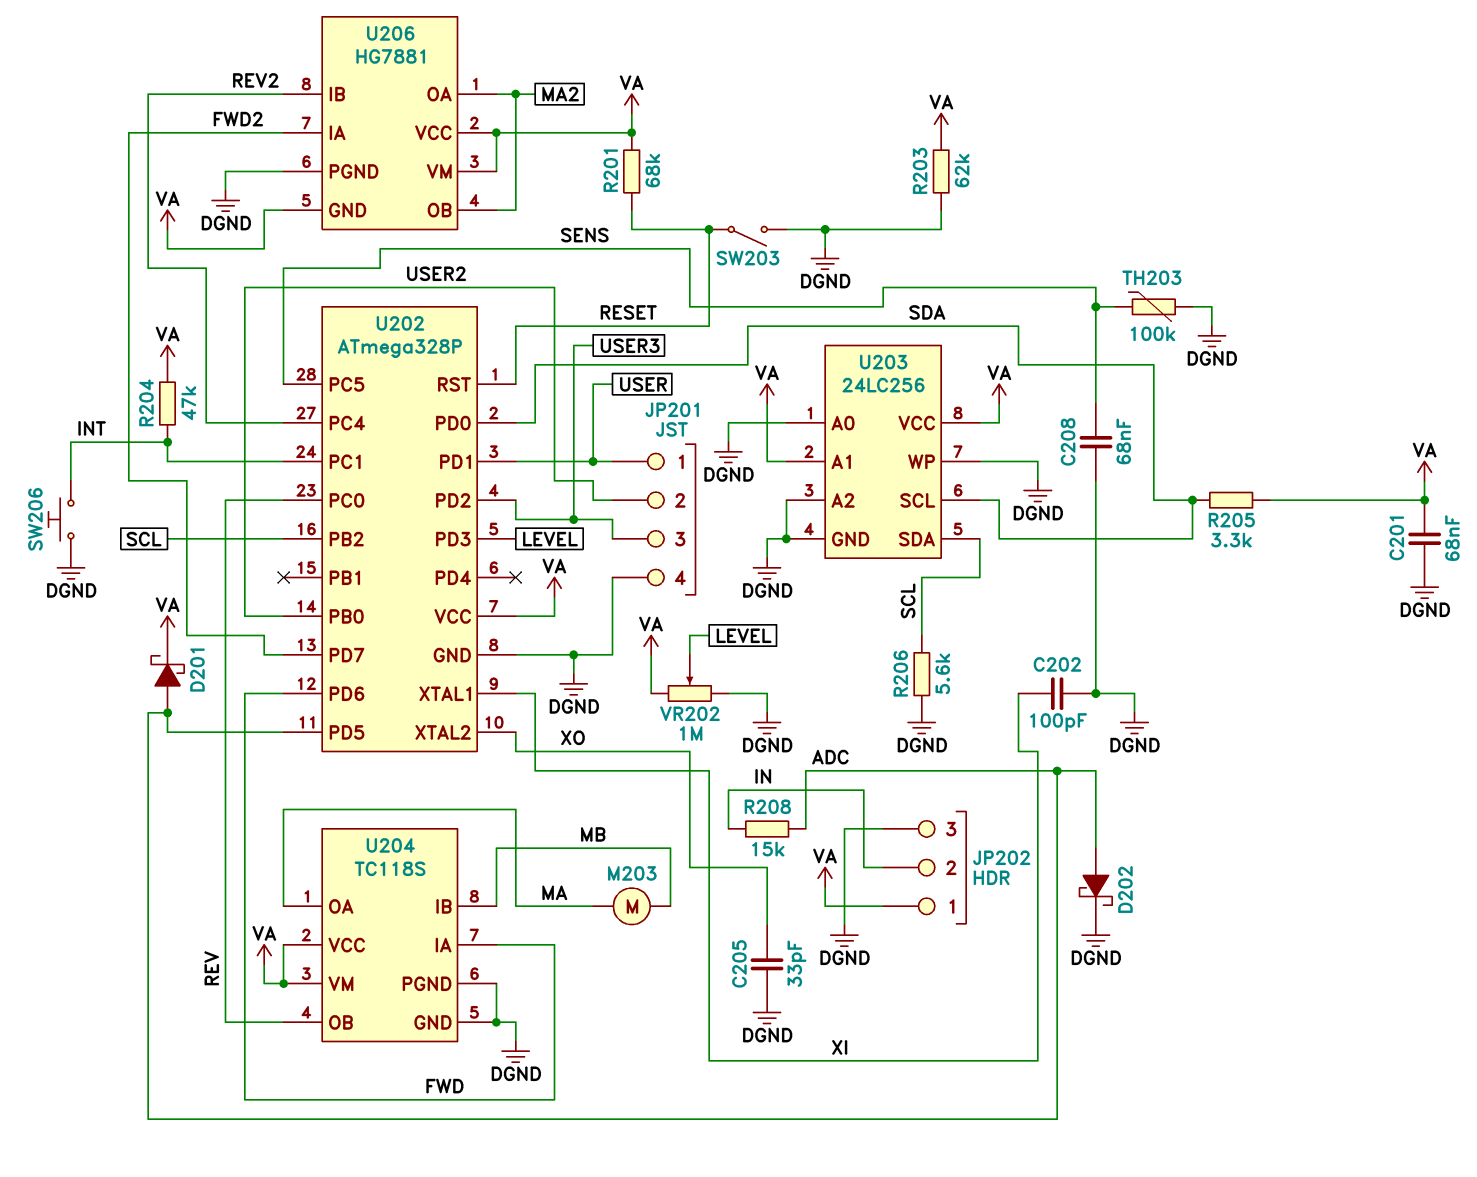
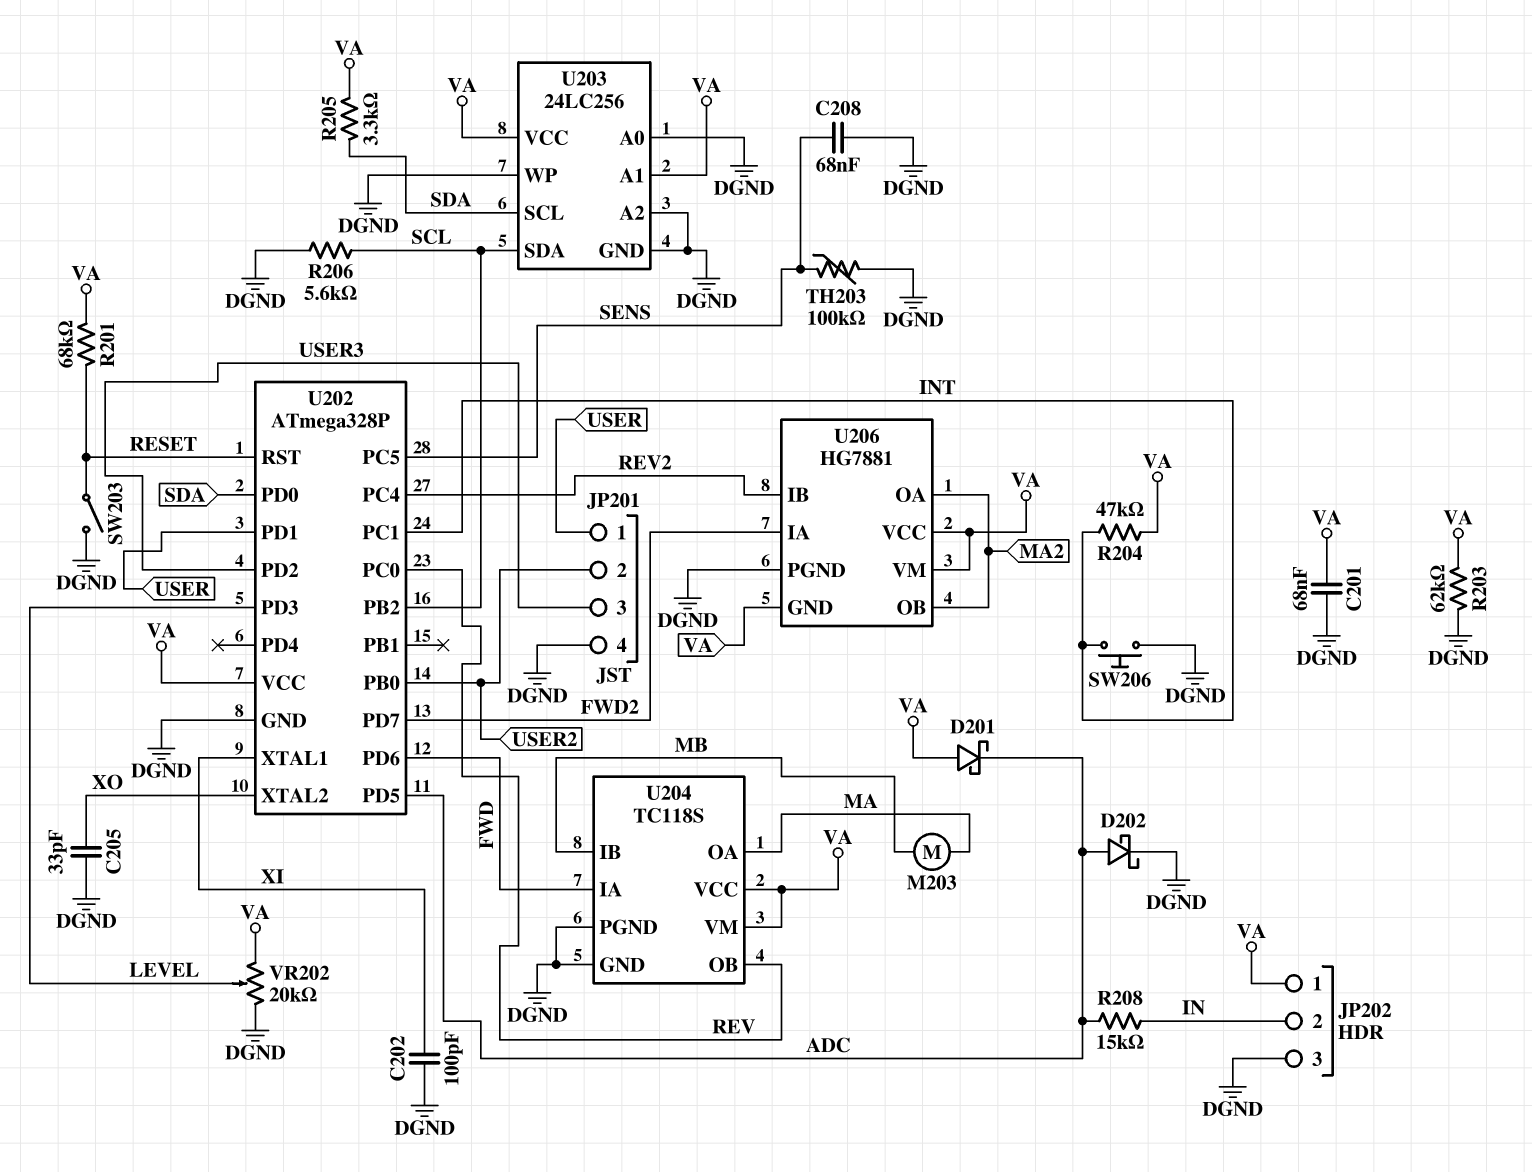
D201: schottky (A ADC, K VA) -> schottky (A VA, K ADC)
VR202: 1M (DGND, VA, wiper LEVEL) -> 20k (DGND, VA, wiper LEVEL)

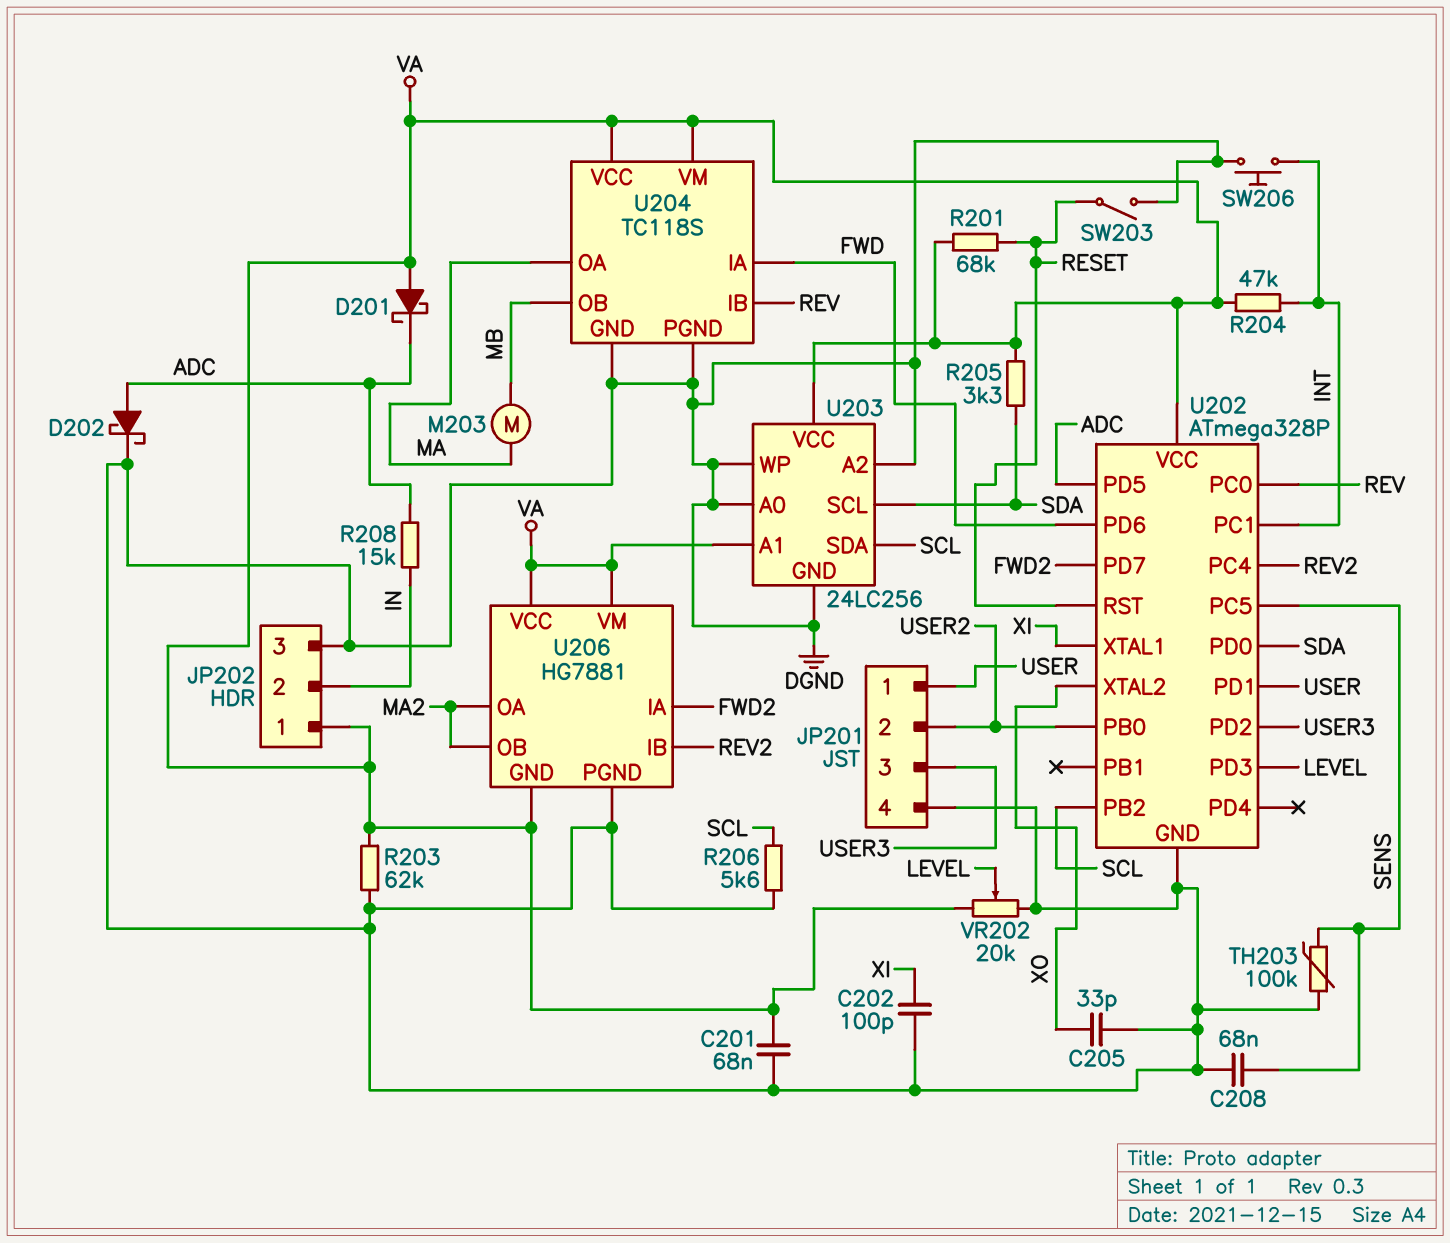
U204 pin IB: MB -> REV
U204 pin OB: REV -> MB

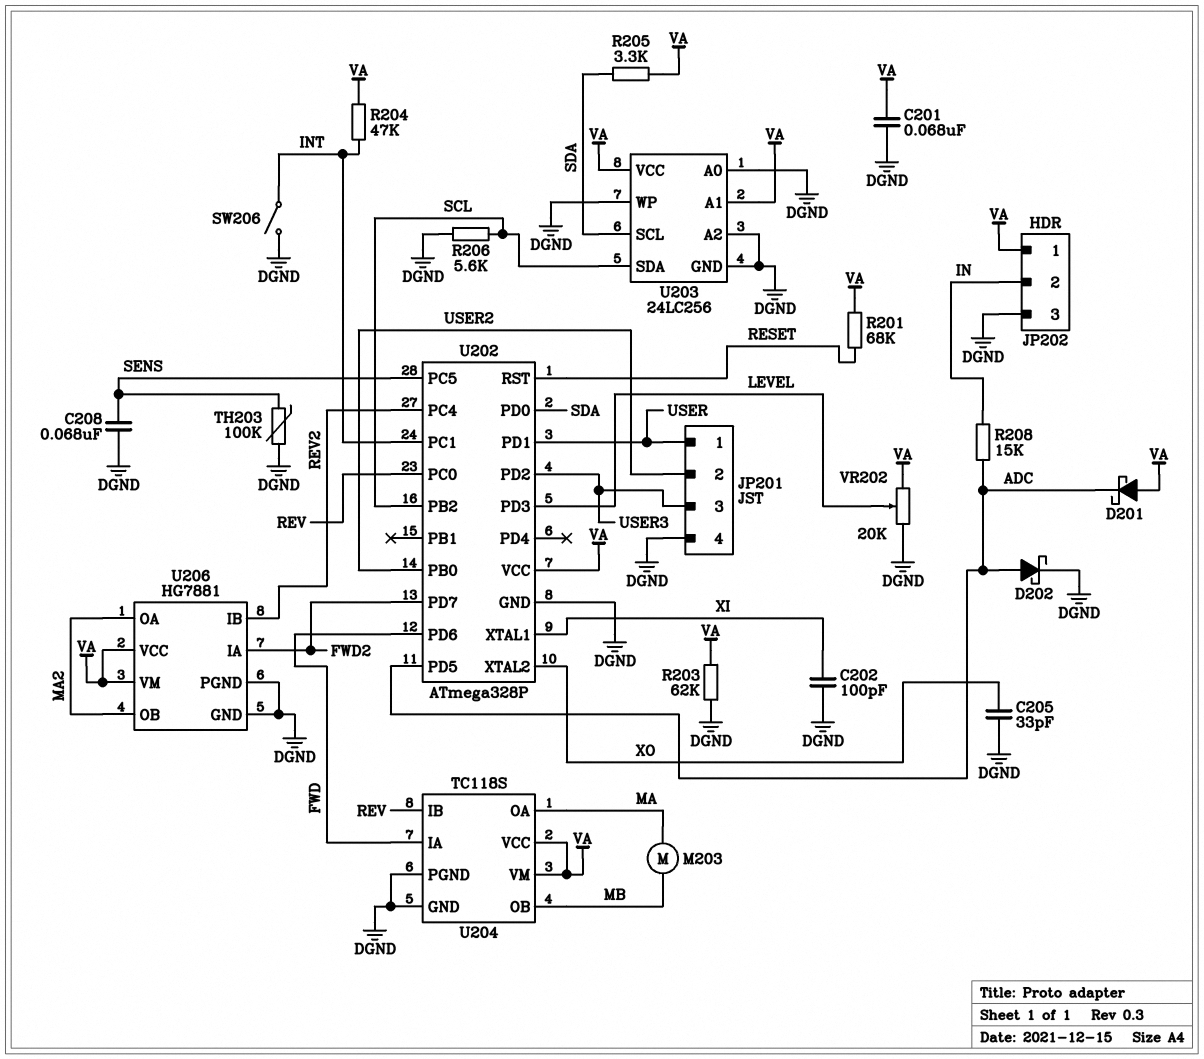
SW203: switch (DGND, RESET) -> none
SW206: button (DGND, INT) -> switch (DGND, INT)
U206 pin GND: VA -> DGND

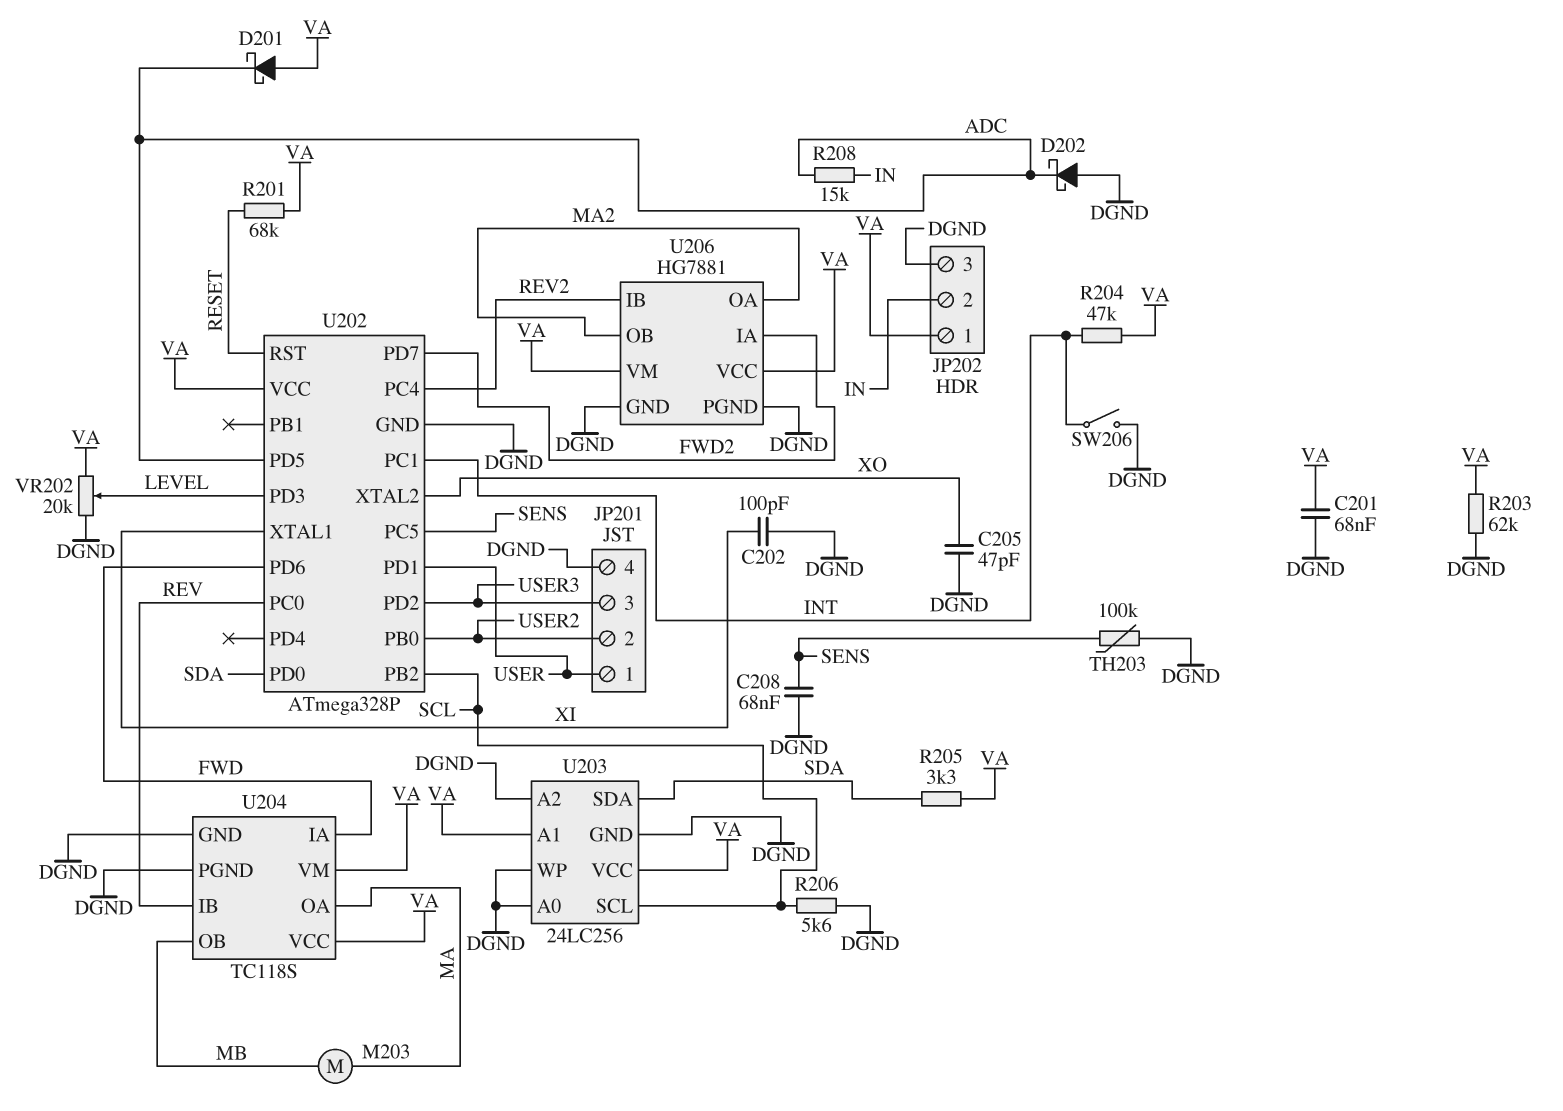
C205: 33pF (DGND, XO) -> 47pF (DGND, XO)
D202: schottky (A ADC, K DGND) -> schottky (A DGND, K ADC)
U203 pin SCL: SDA -> SCL
U203 pin SDA: SCL -> SDA

